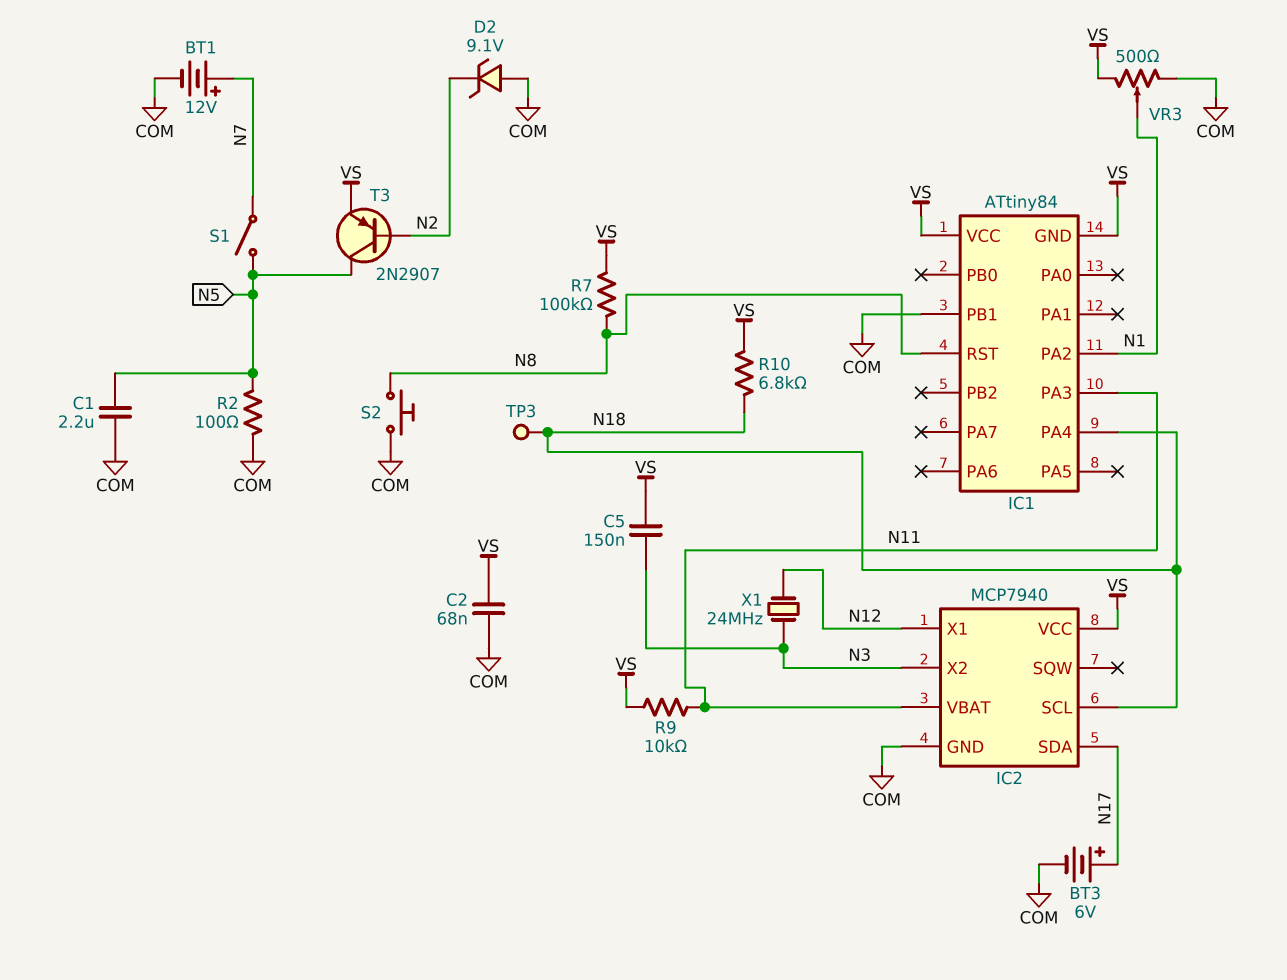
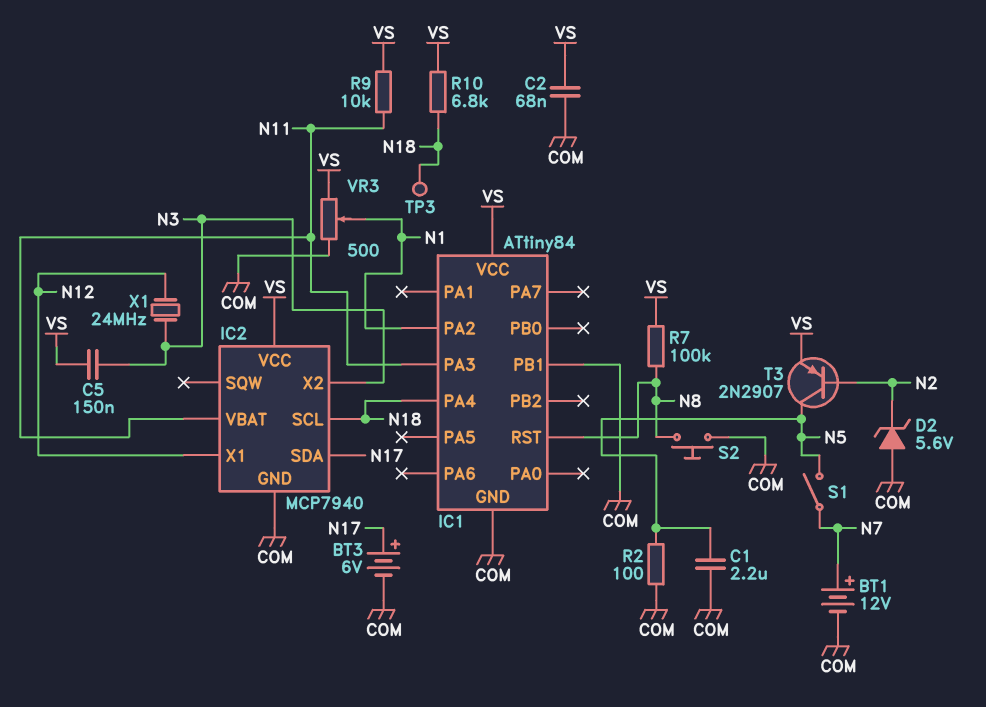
D2: zener 9.1V (A COM, K N2) -> zener 5.6V (A COM, K N2)
IC1 pin GND: VS -> COM

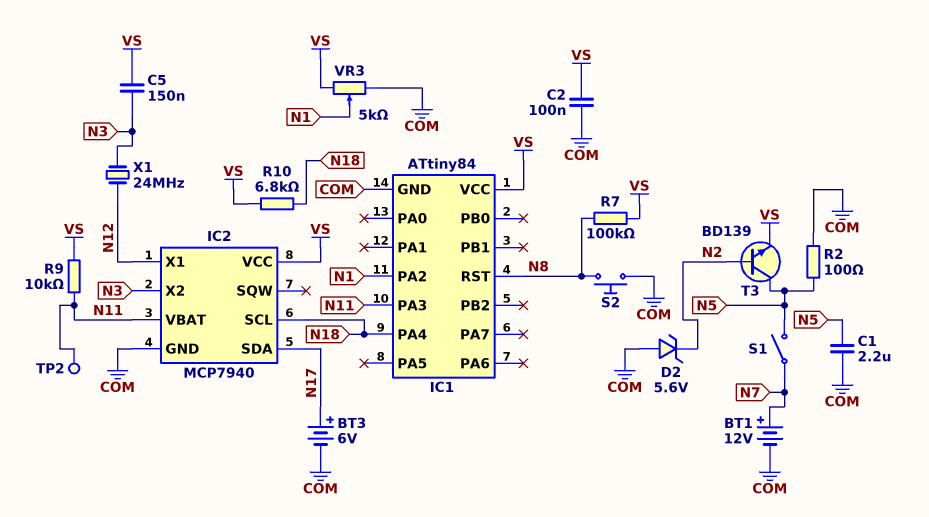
C2: 68nF (COM, VS) -> 100nF (COM, VS)
IC1 pin PB1: COM -> none
T3: PNP 2N2907 (B N2, C N5, E VS) -> NPN BD139 (B N2, C N5, E VS)
TP2: none -> test point (N11)
TP3: test point (N18) -> none
VR3: 500 (COM, VS, wiper N1) -> 5k (COM, VS, wiper N1)

